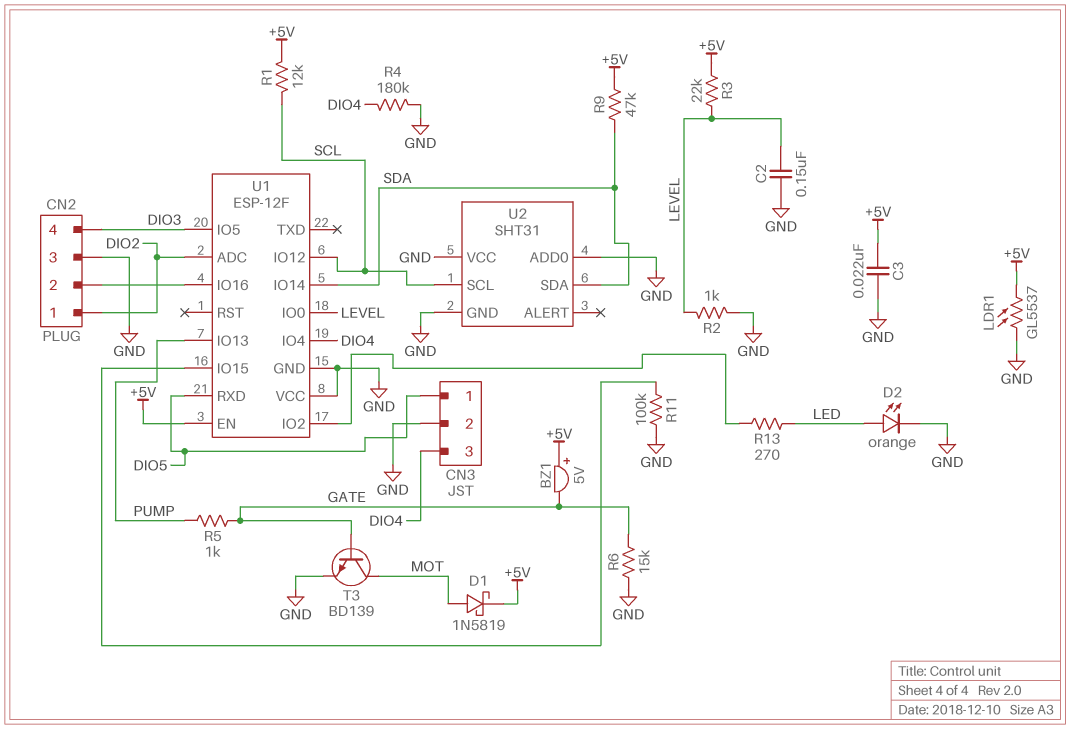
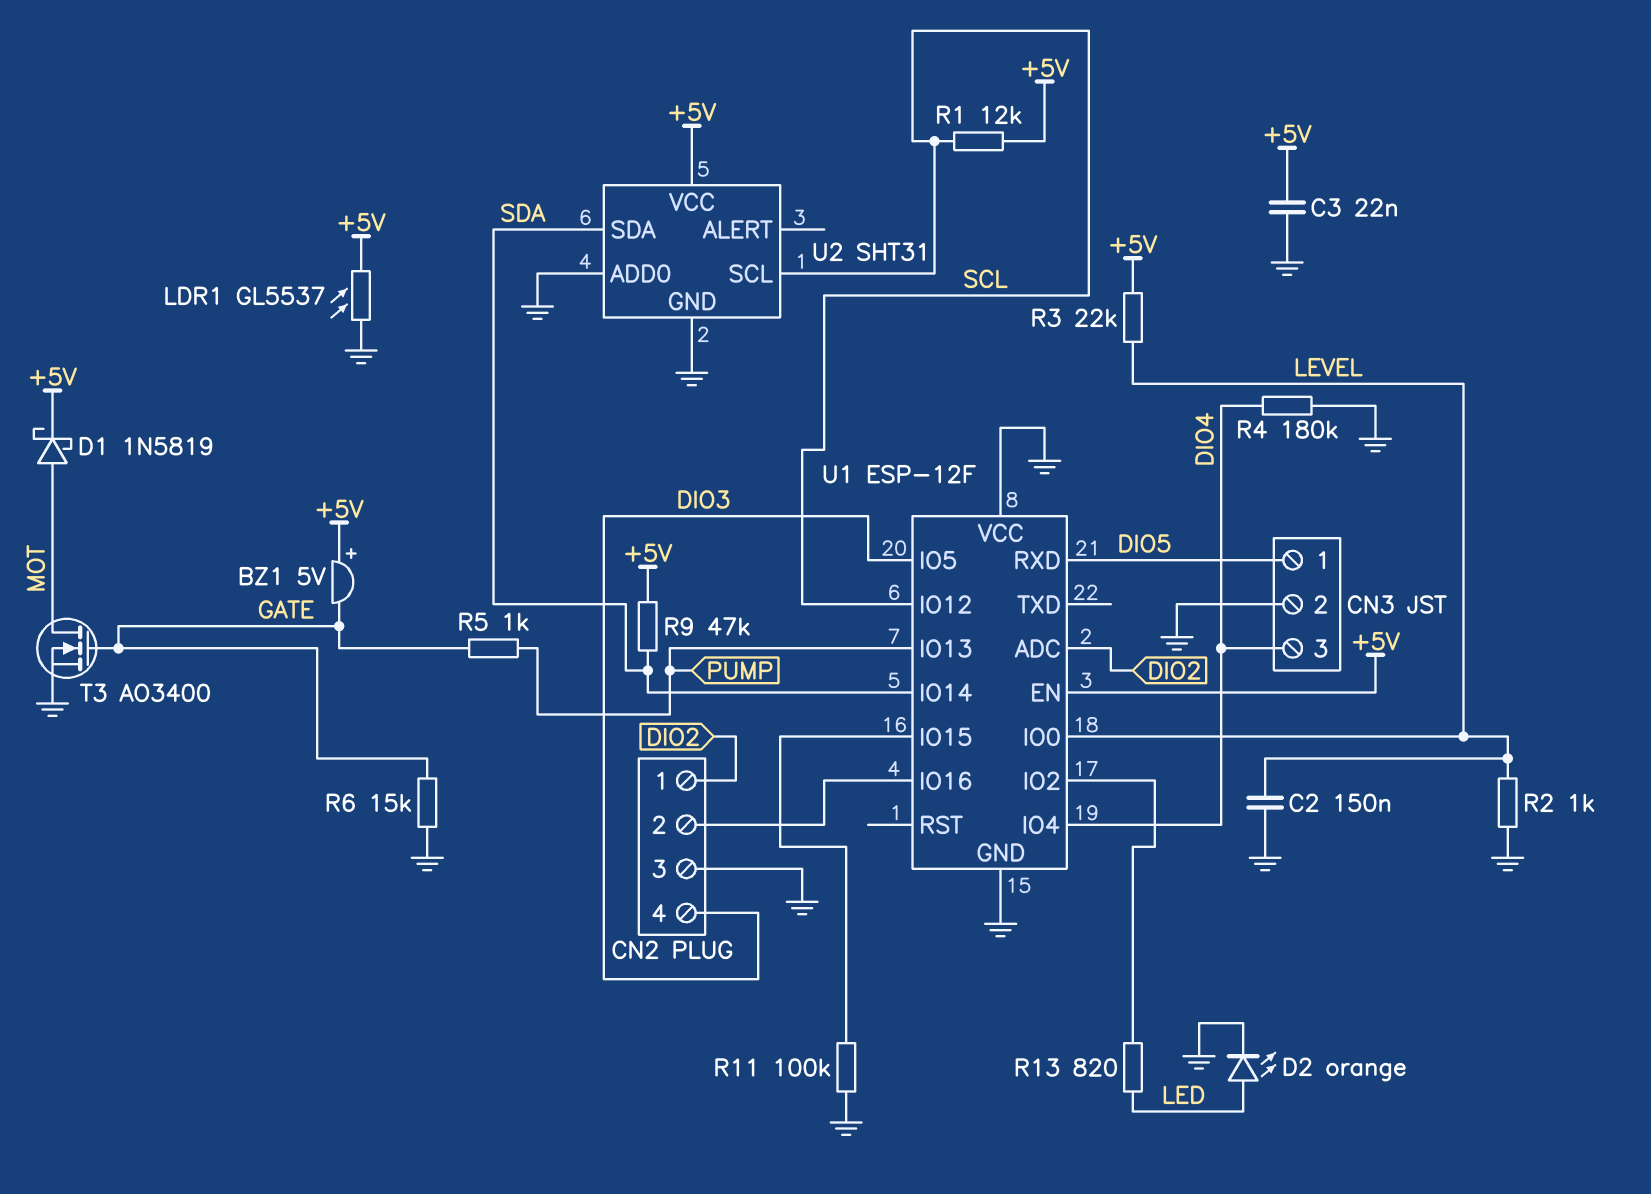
R13: 270 (LED, U1/IO2) -> 820 (LED, U1/IO2)
T3: NPN BD139 (B GATE, C MOT, E GND) -> NMOS AO3400 (G GATE, D MOT, S GND)
U2 pin VCC: GND -> +5V

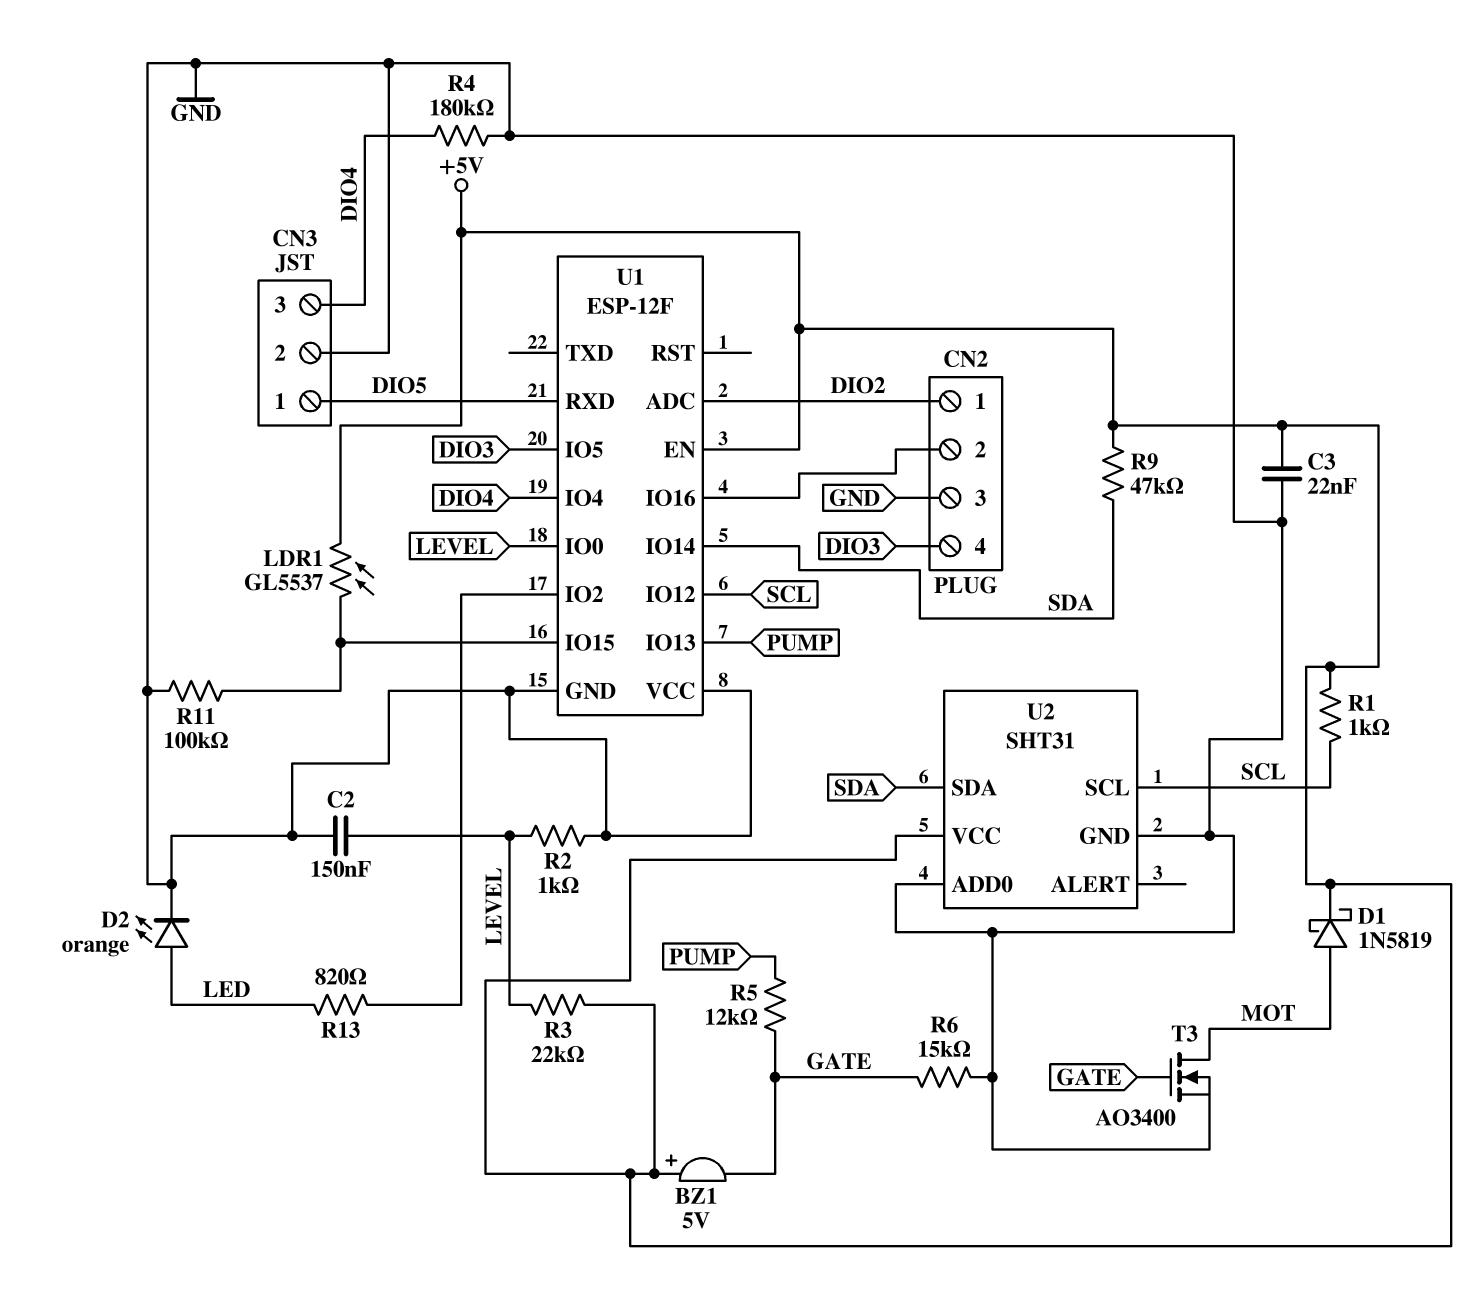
LDR1: GL5537 (+5V, GND) -> GL5537 (+5V, U1/IO15)
R1: 12k (+5V, SCL) -> 1k (+5V, SCL)
R5: 1k (GATE, PUMP) -> 12k (GATE, PUMP)

